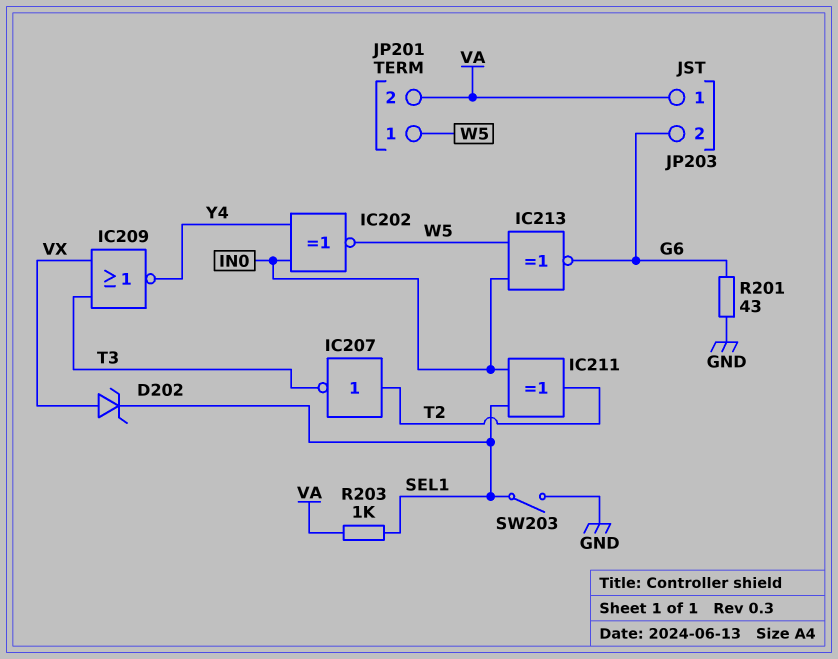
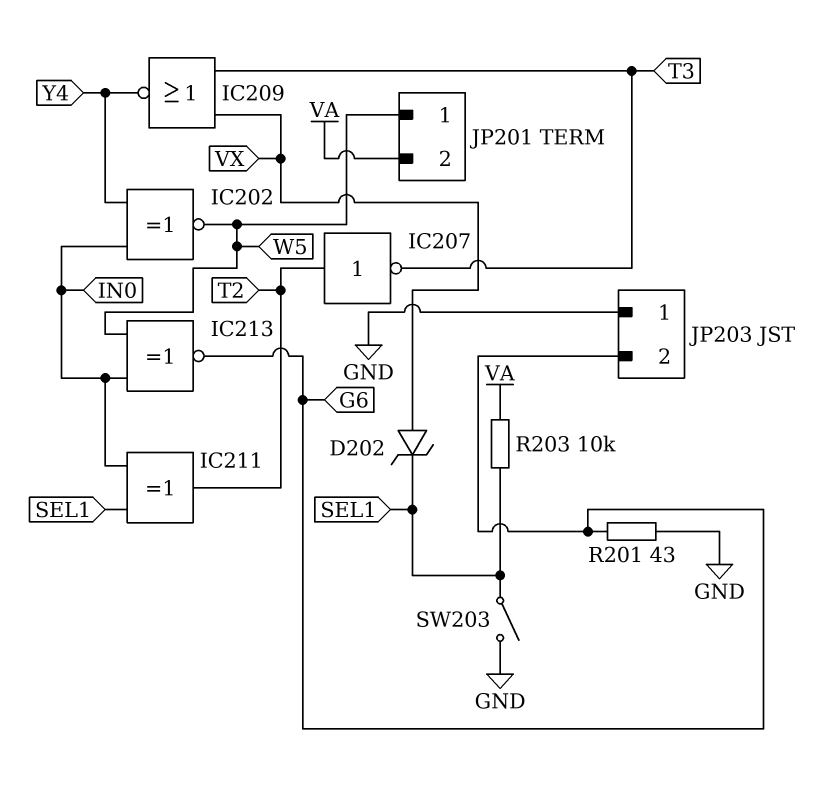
JP203 pin 1: VA -> GND
R203: 1k (SEL1, VA) -> 10k (SEL1, VA)

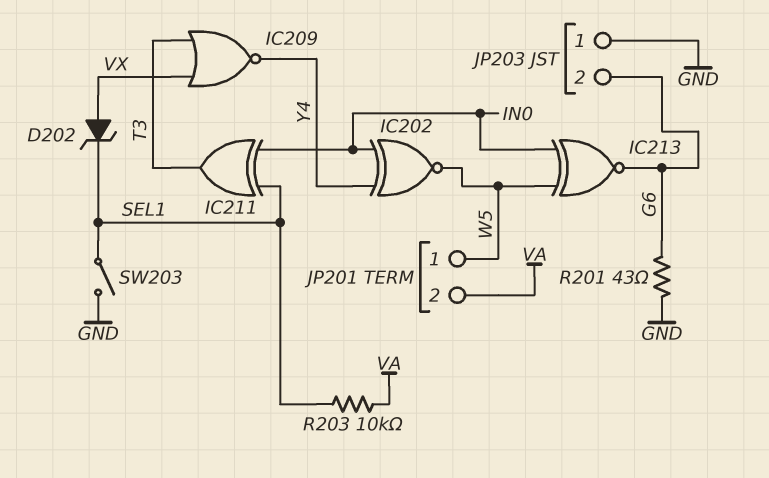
IC207: NOT (in T2, out T3) -> none
IC211: XOR (in IN0, in SEL1, out T2) -> XOR (in IN0, in SEL1, out T3)

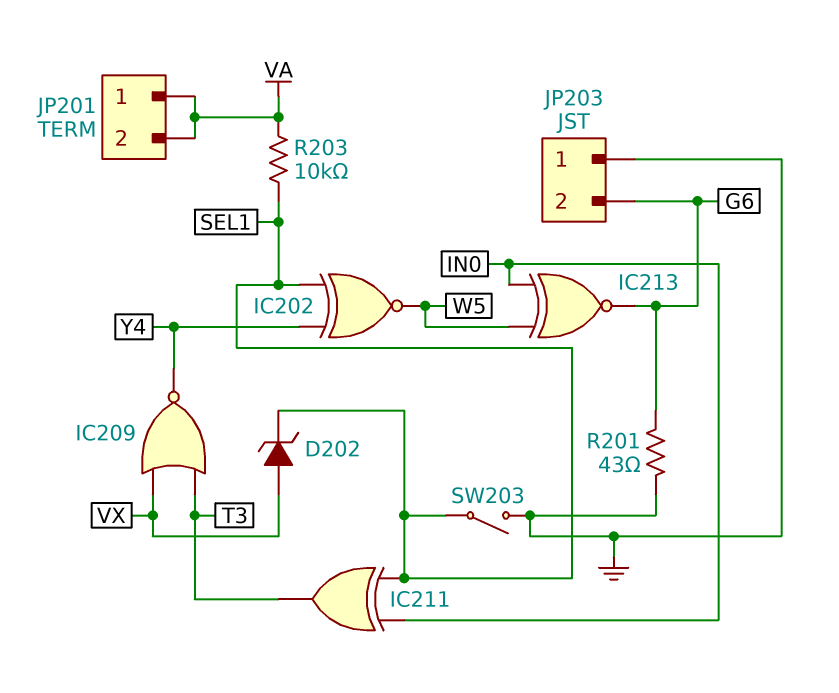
IC202: XNOR (in IN0, in Y4, out W5) -> XNOR (in SEL1, in Y4, out W5)
JP201 pin 1: W5 -> VA

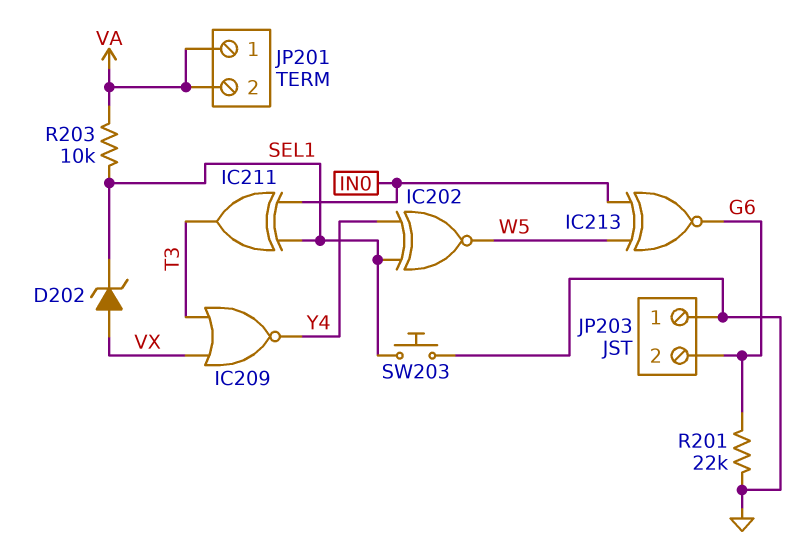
R201: 43 (G6, GND) -> 22k (G6, GND)
SW203: switch (GND, SEL1) -> button (GND, SEL1)

